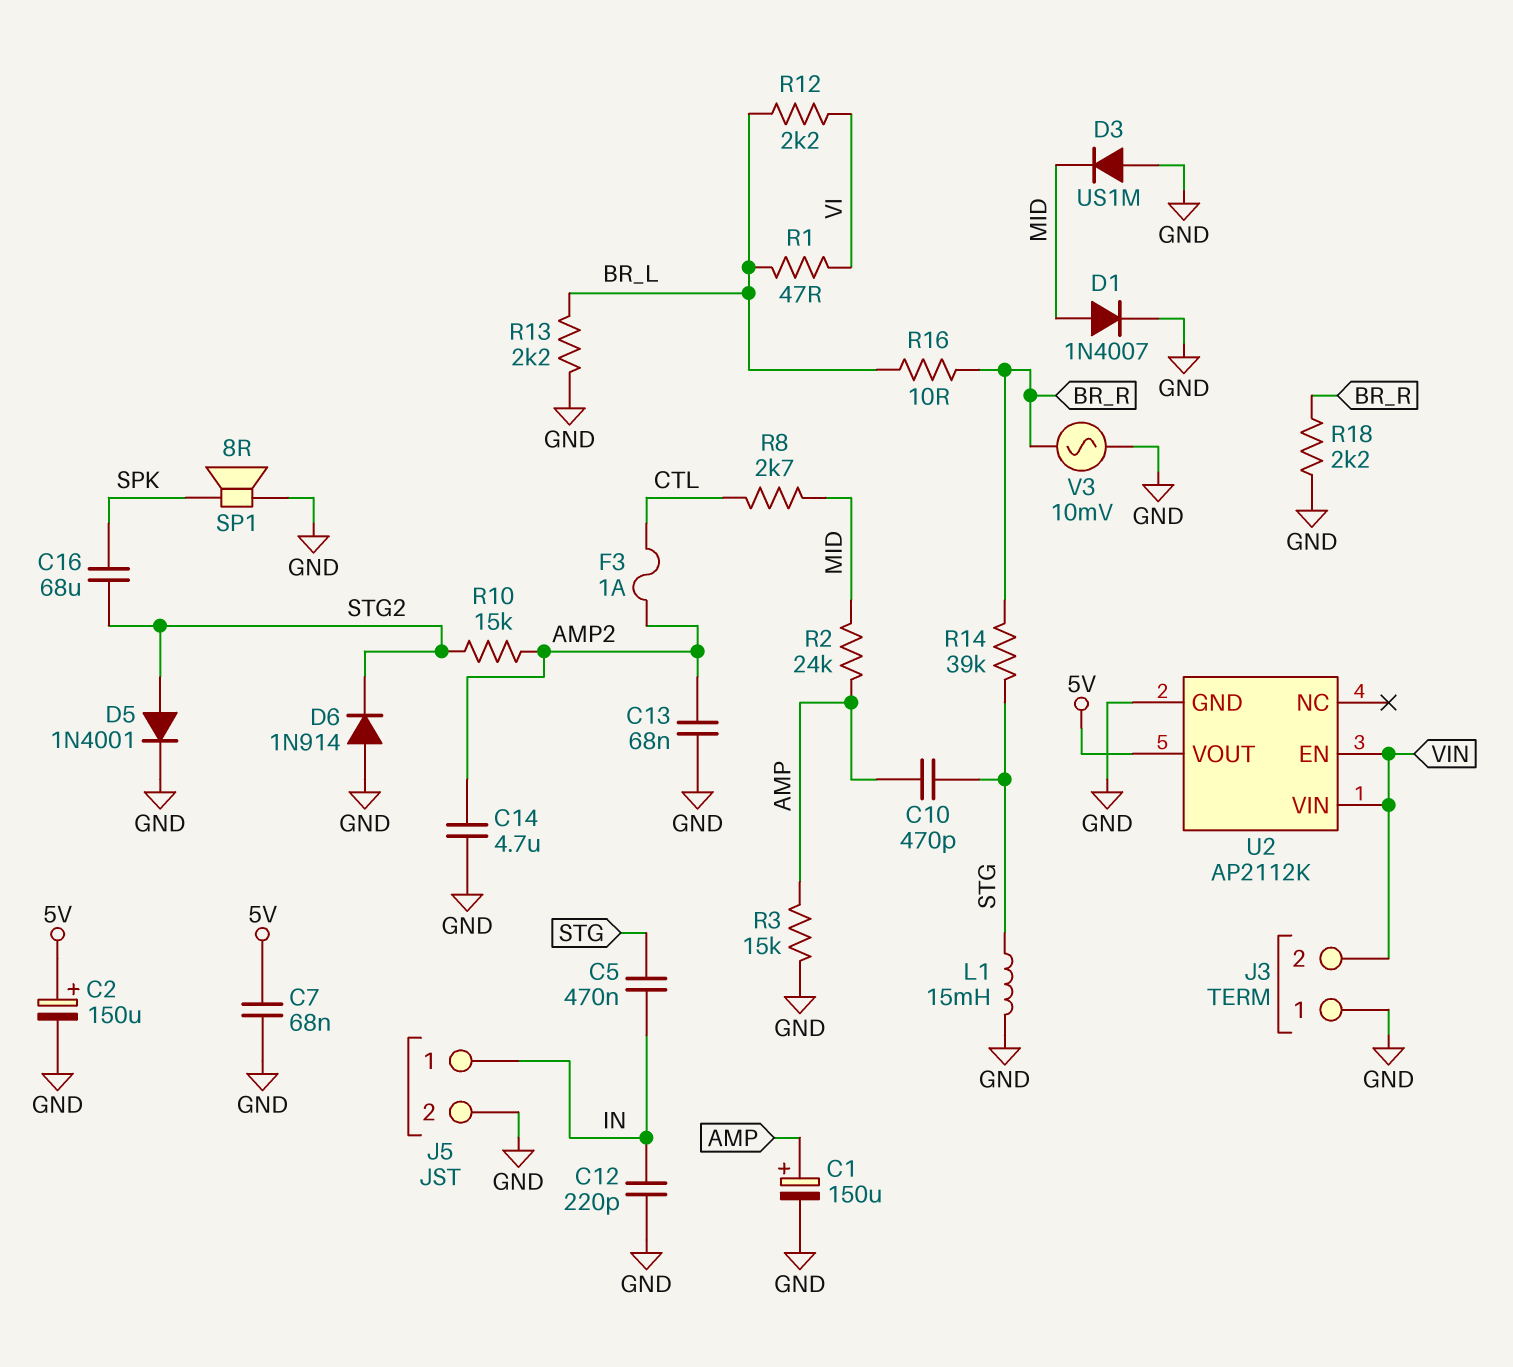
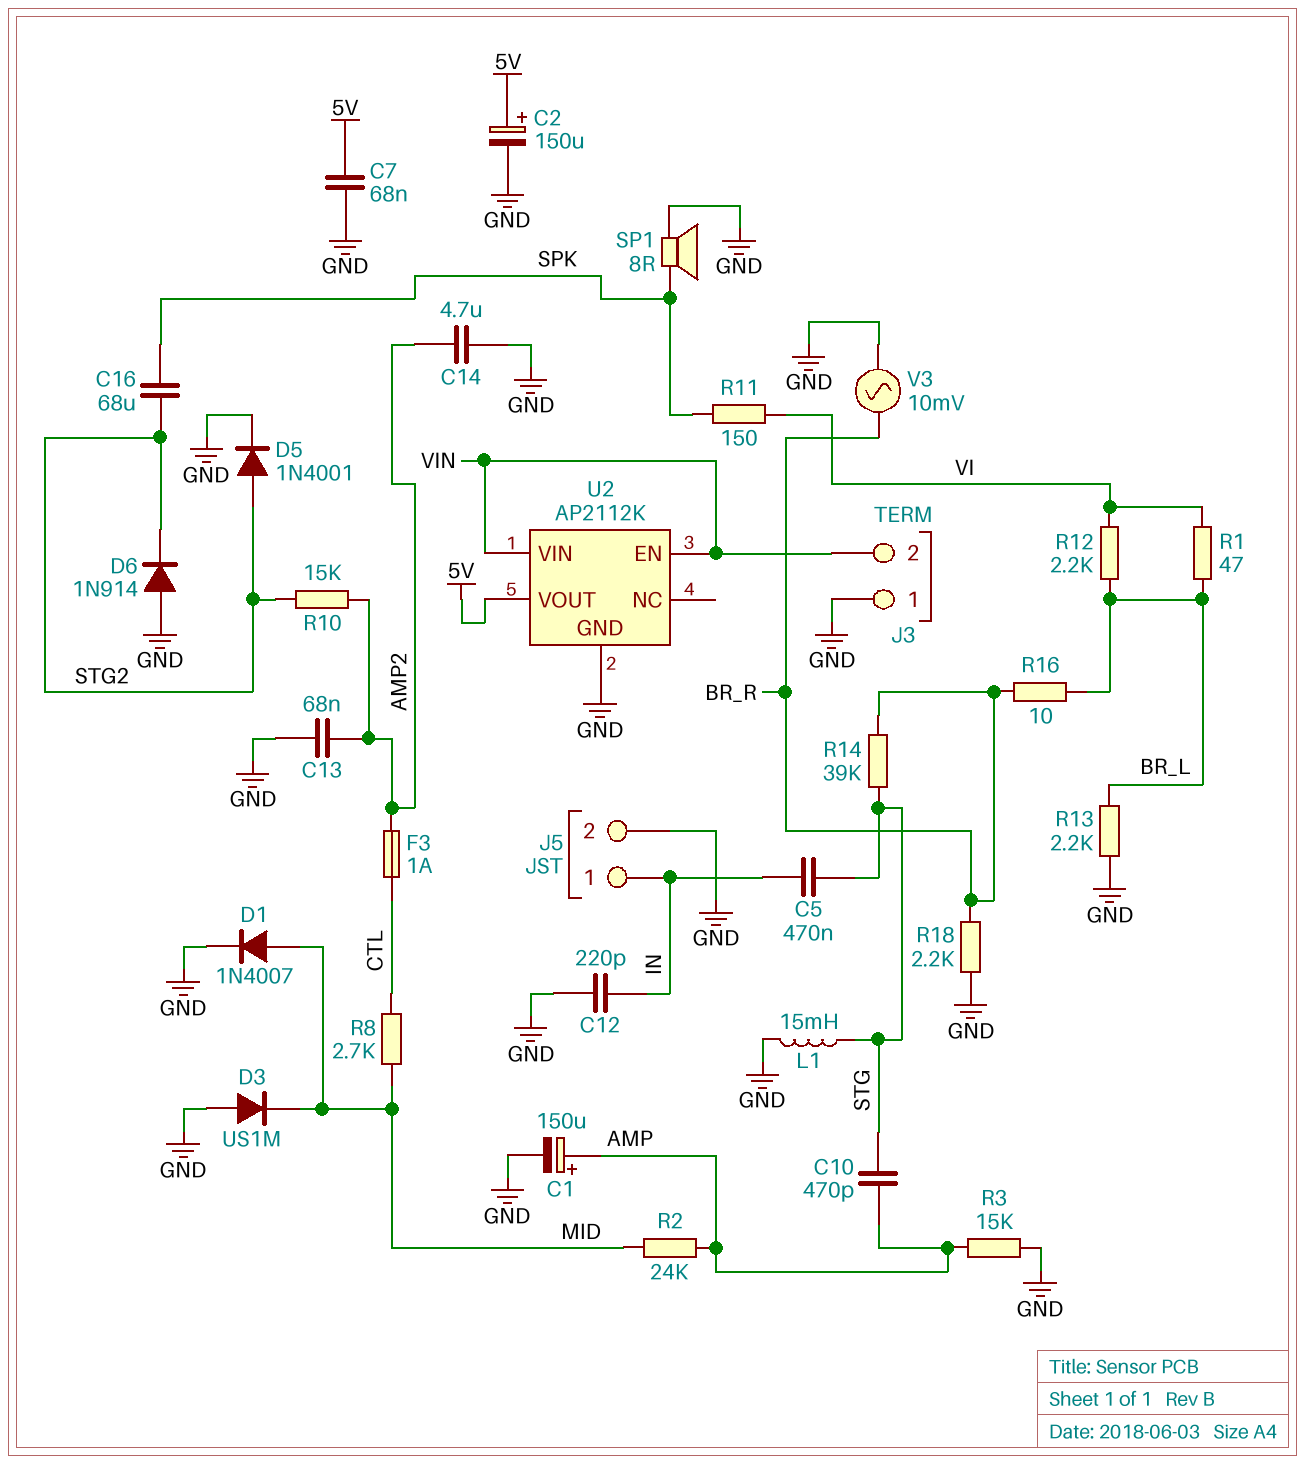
R11: none -> 150 (SPK, VI)

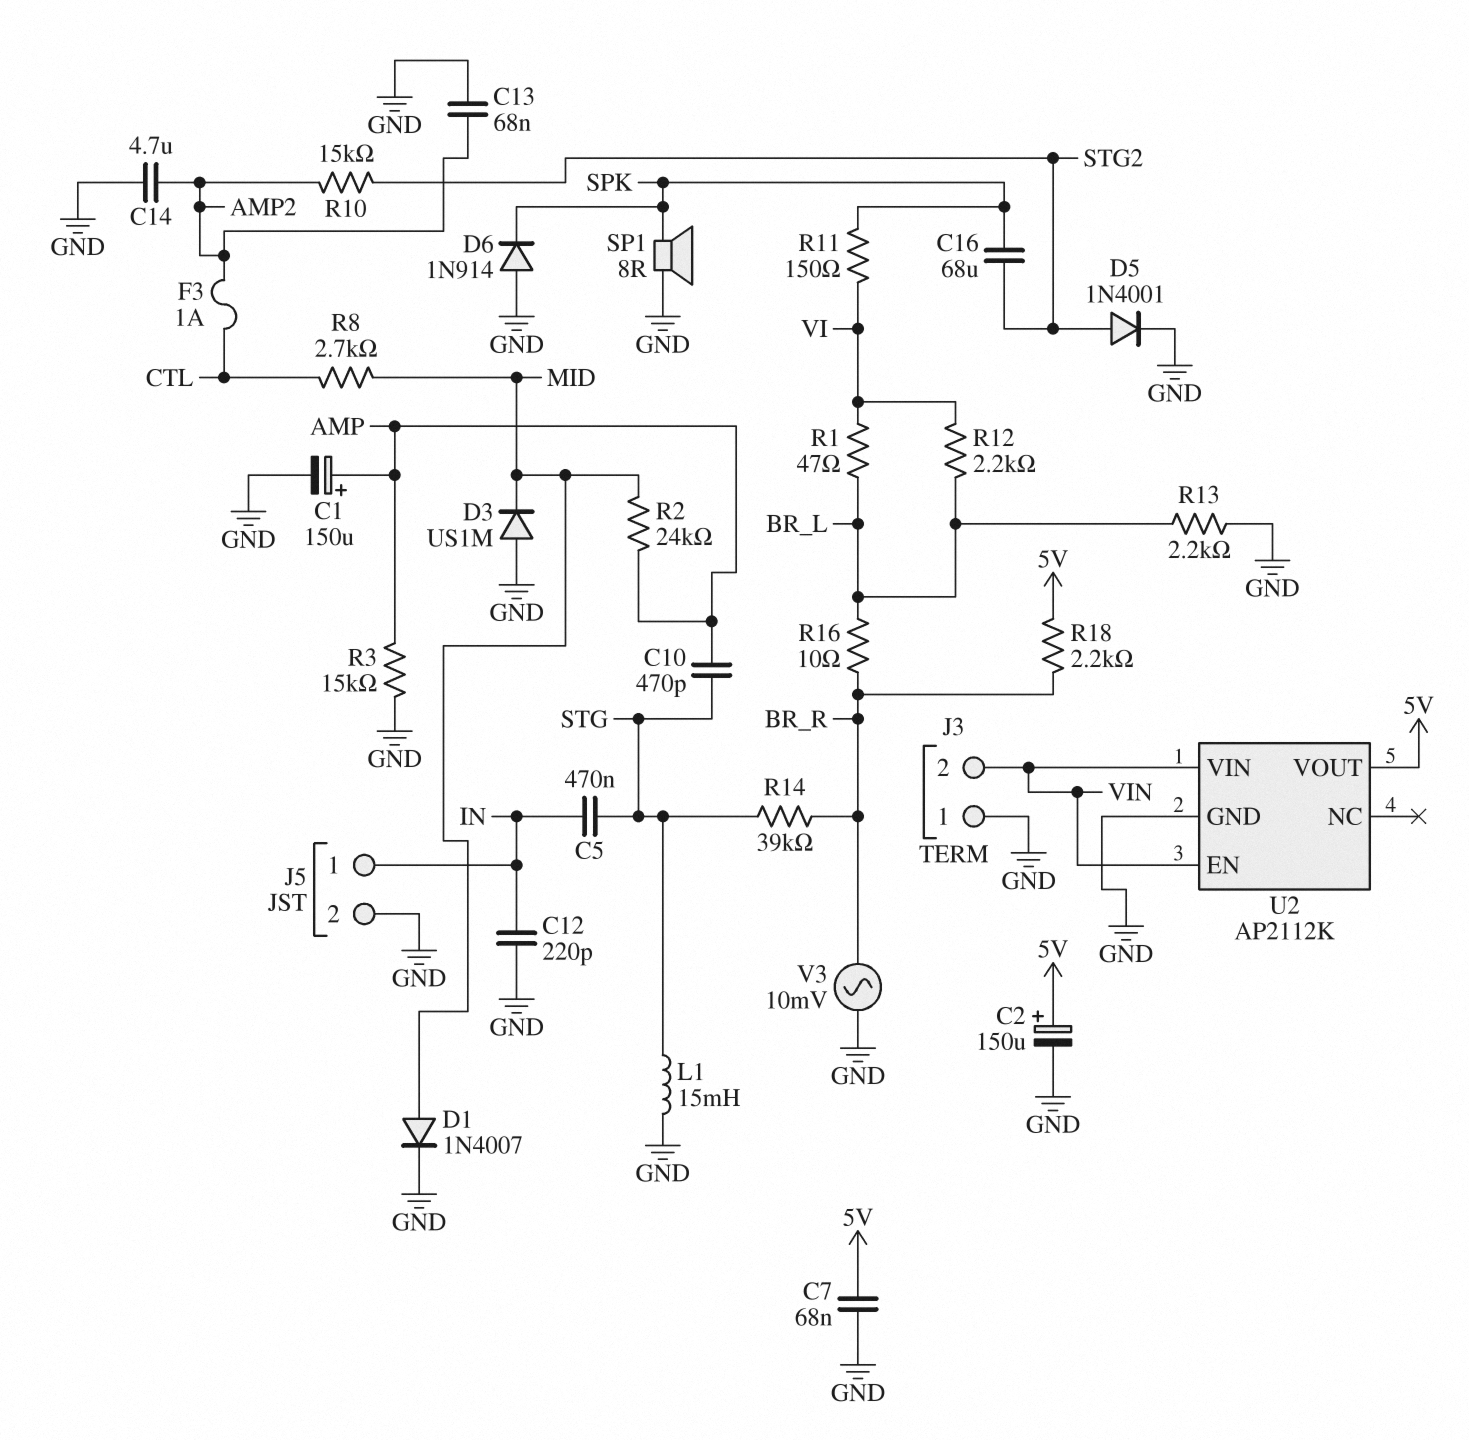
D6: diode 1N914 (A GND, K STG2) -> diode 1N914 (A GND, K SPK)
R18: 2.2k (BR_R, GND) -> 2.2k (5V, BR_R)

